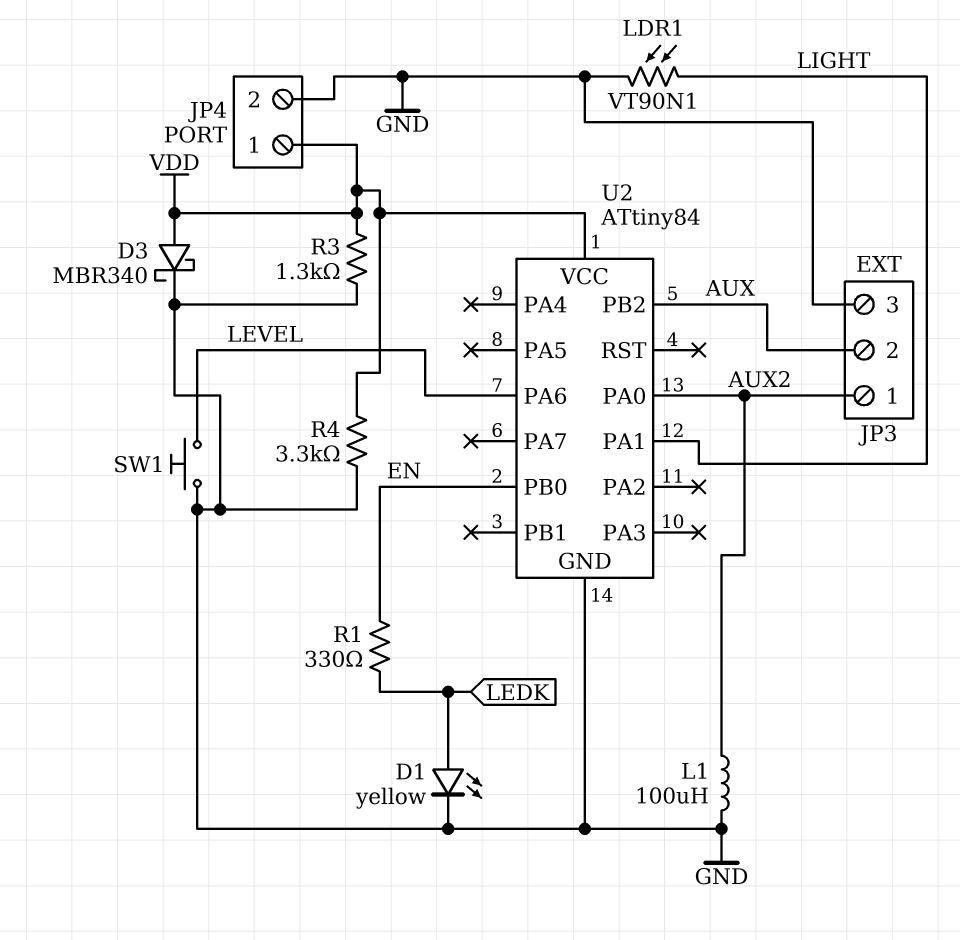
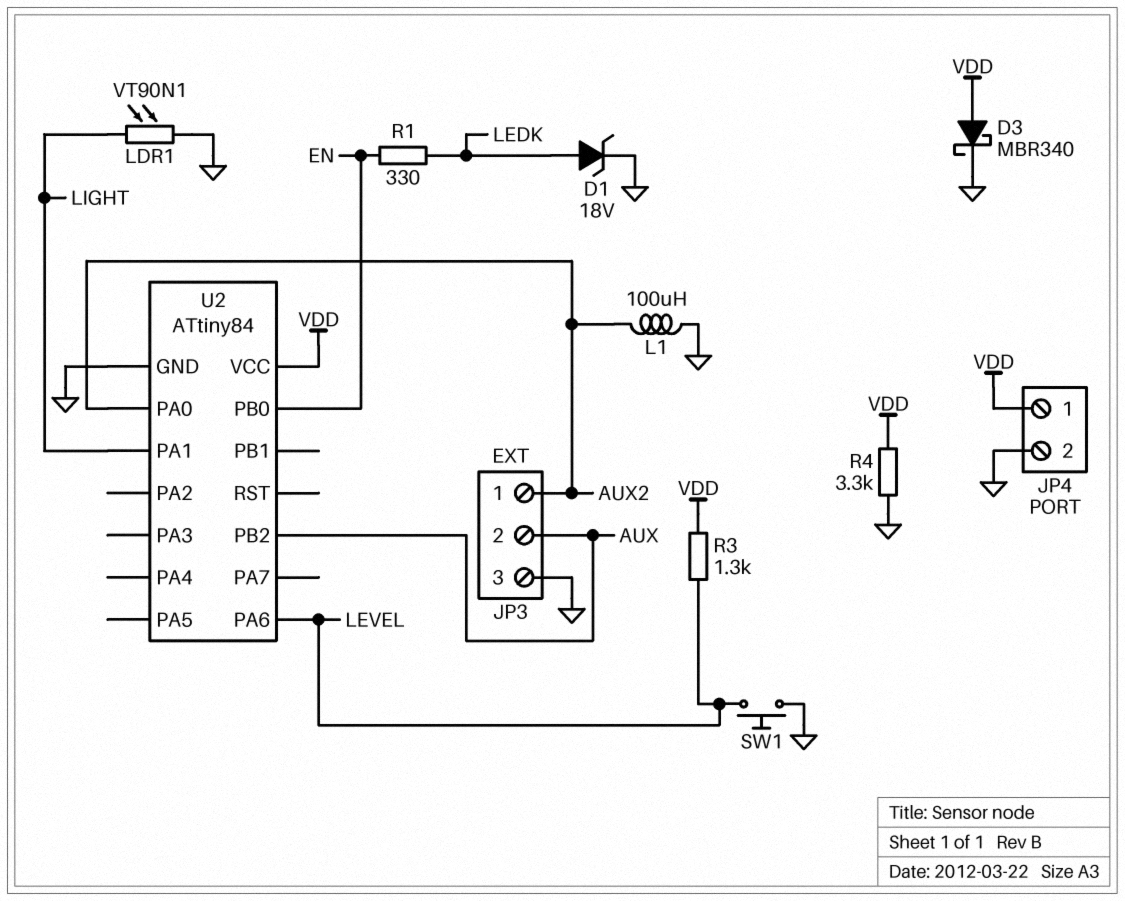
D1: LED yellow (A LEDK, K GND) -> zener 18V (A LEDK, K GND)
R3: 1.3k (GND, VDD) -> 1.3k (LEVEL, VDD)

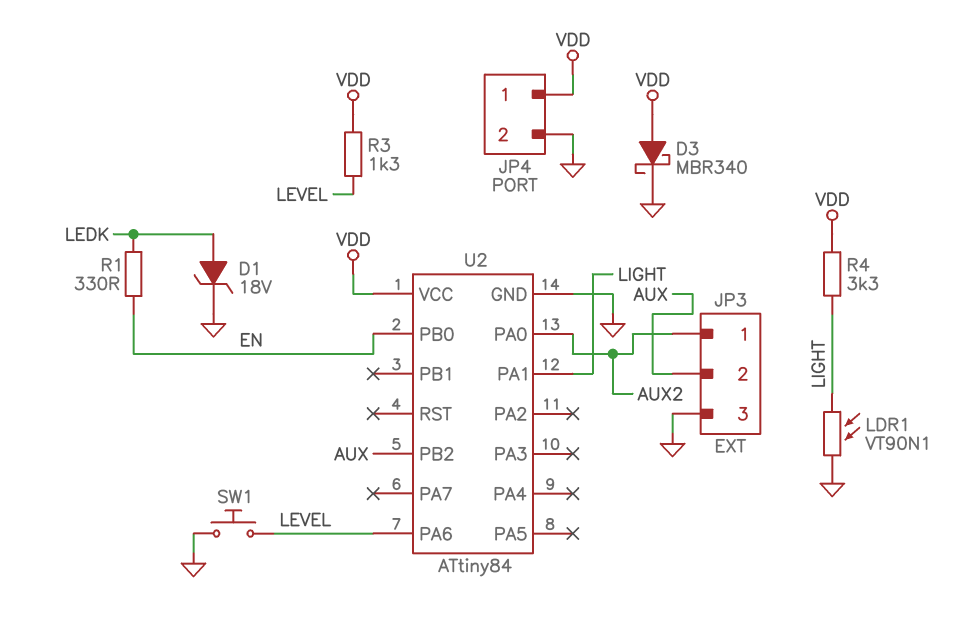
L1: 100uH (AUX2, GND) -> none
R4: 3.3k (GND, VDD) -> 3.3k (LIGHT, VDD)

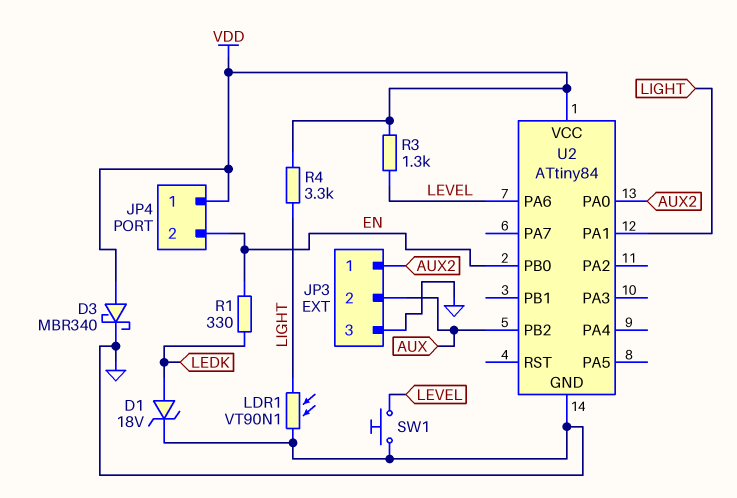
JP4 pin 2: GND -> EN

